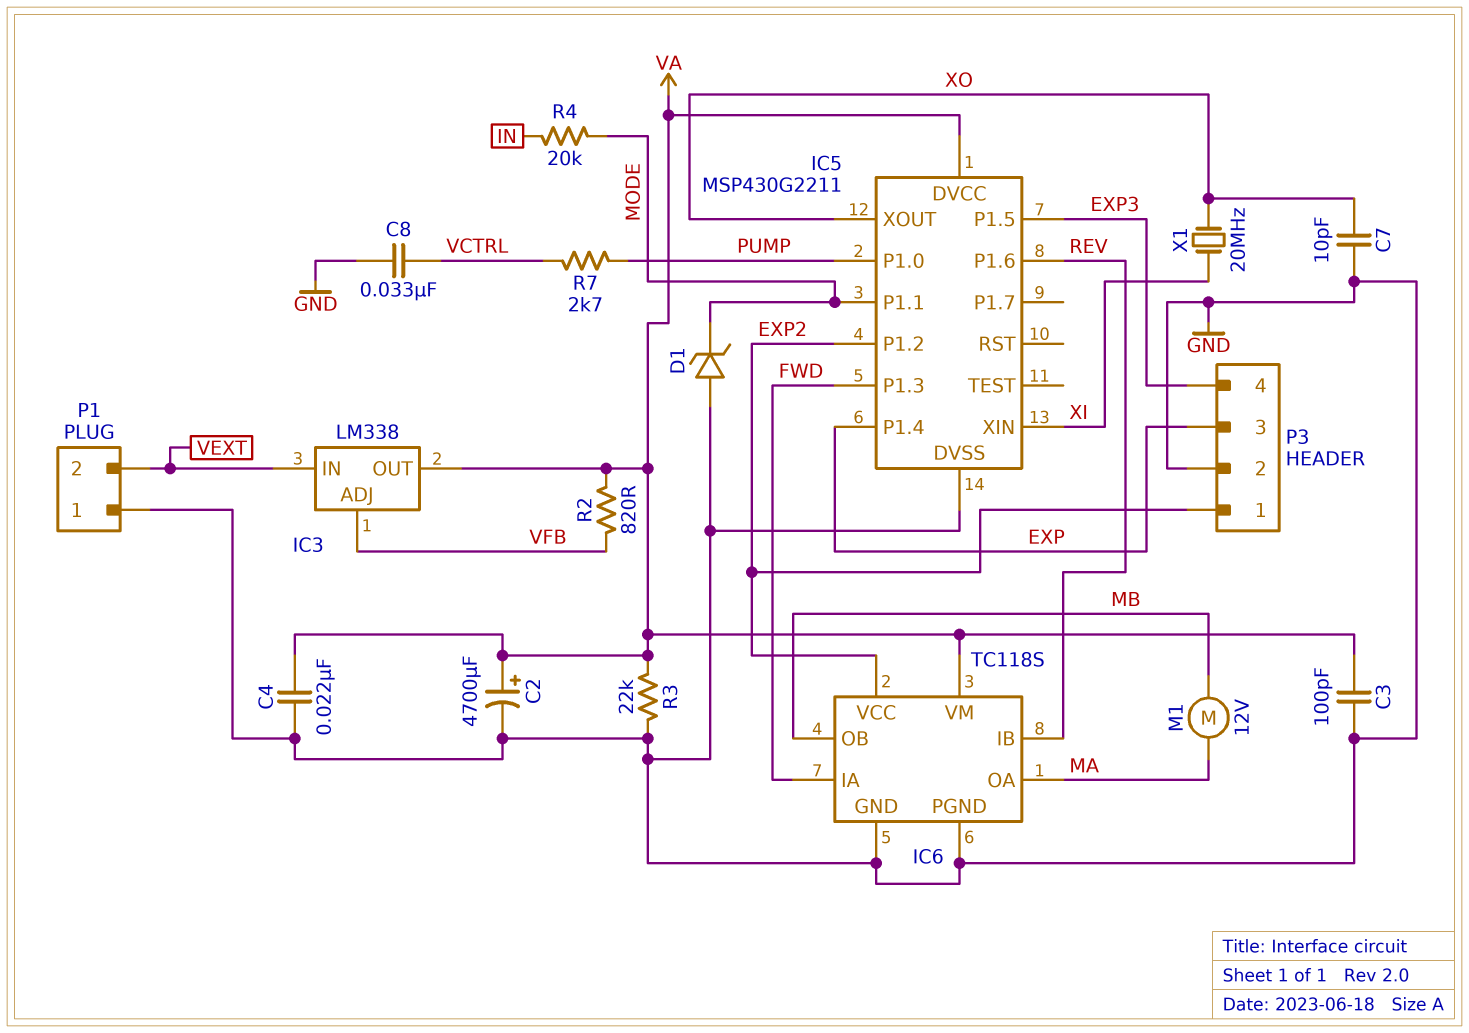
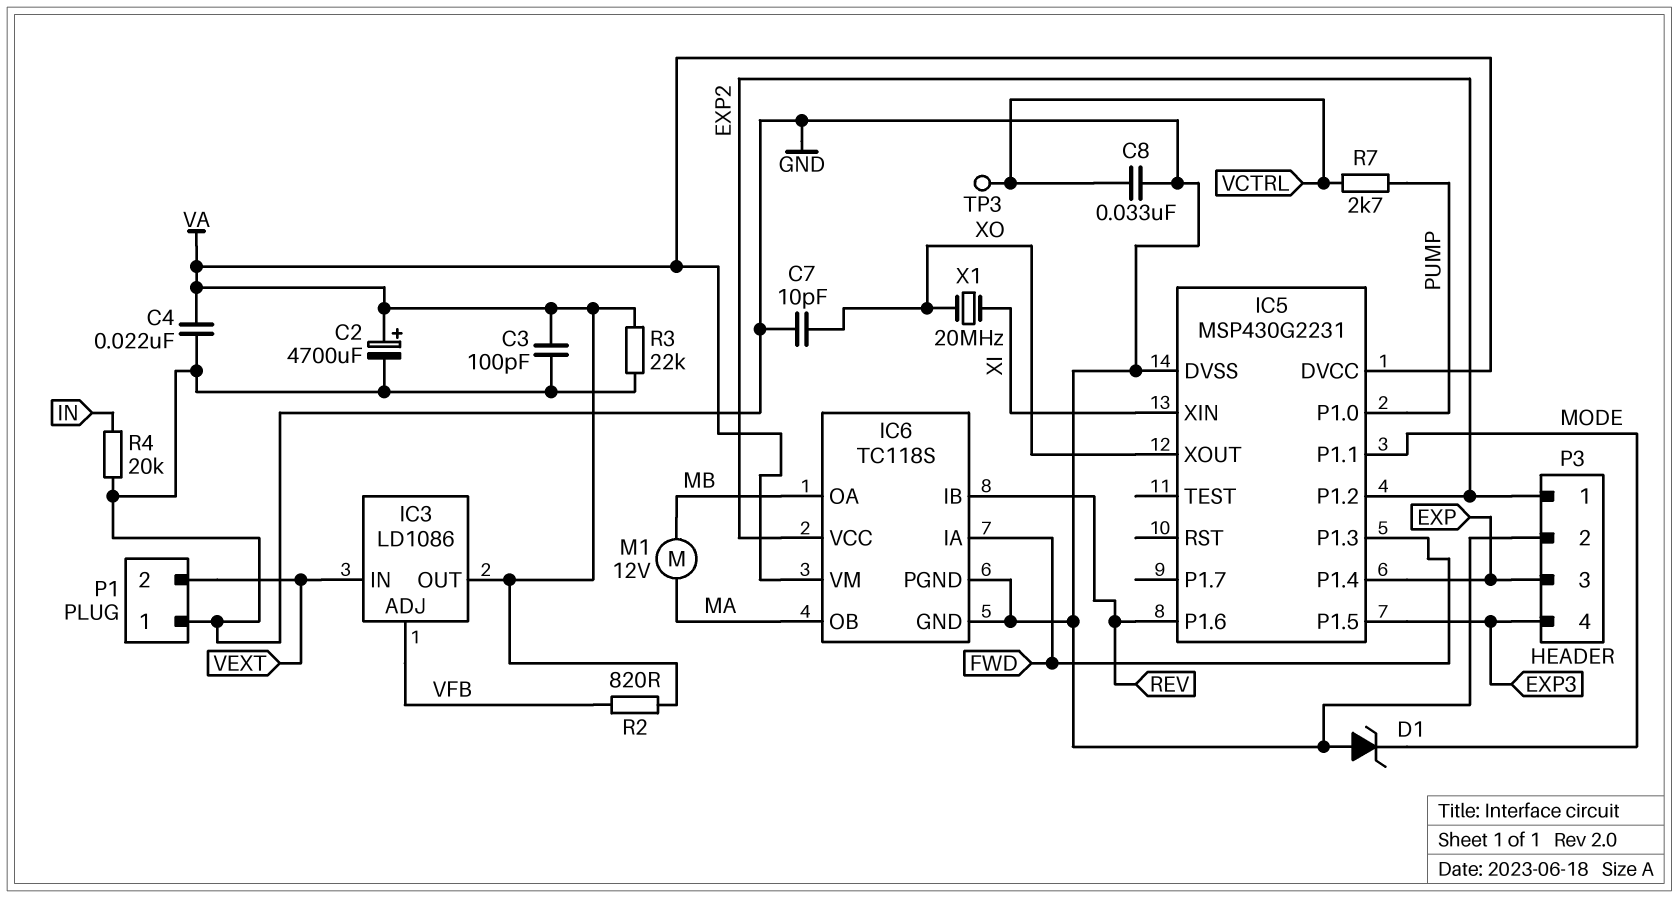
IC3: LM338 -> LD1086
IC5: MSP430G2211 -> MSP430G2231
IC6 pin OA: MA -> MB
IC6 pin OB: MB -> MA
R4: 20k (IN, MODE) -> 20k (GND, IN)
TP3: none -> test point (VCTRL)

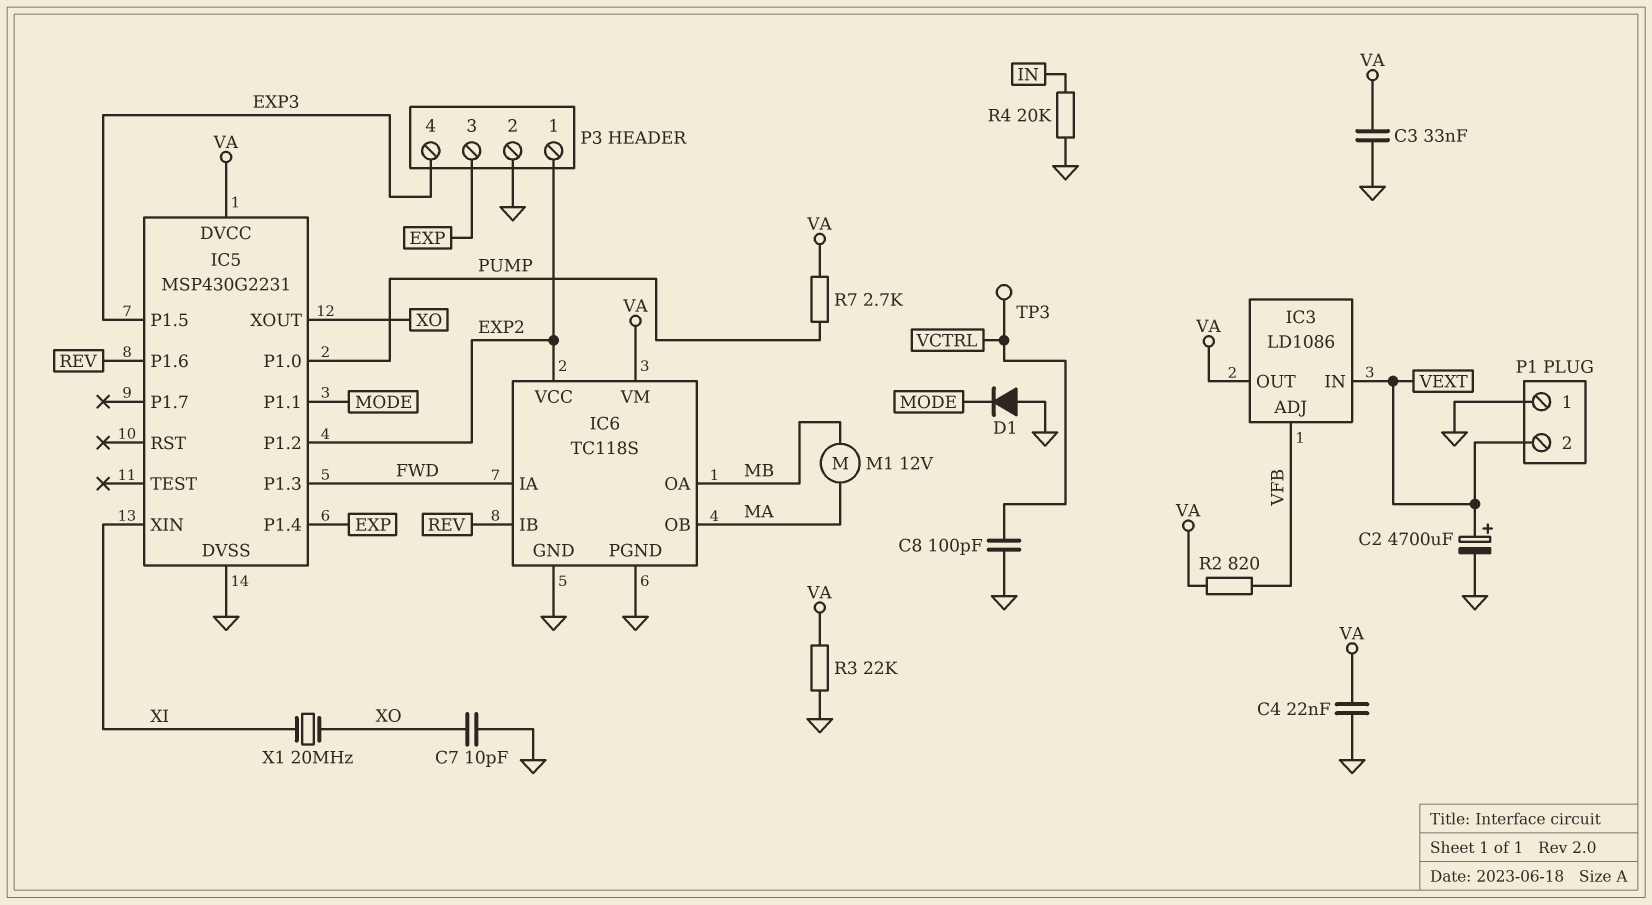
C2: 4700uF (plus VA, minus GND) -> 4700uF (plus VEXT, minus GND)
C3: 100pF (GND, VA) -> 33nF (GND, VA)
C8: 33nF (GND, VCTRL) -> 100pF (GND, VCTRL)
D1: zener (A GND, K MODE) -> diode (A GND, K MODE)
R7: 2.7k (PUMP, VCTRL) -> 2.7k (PUMP, VA)

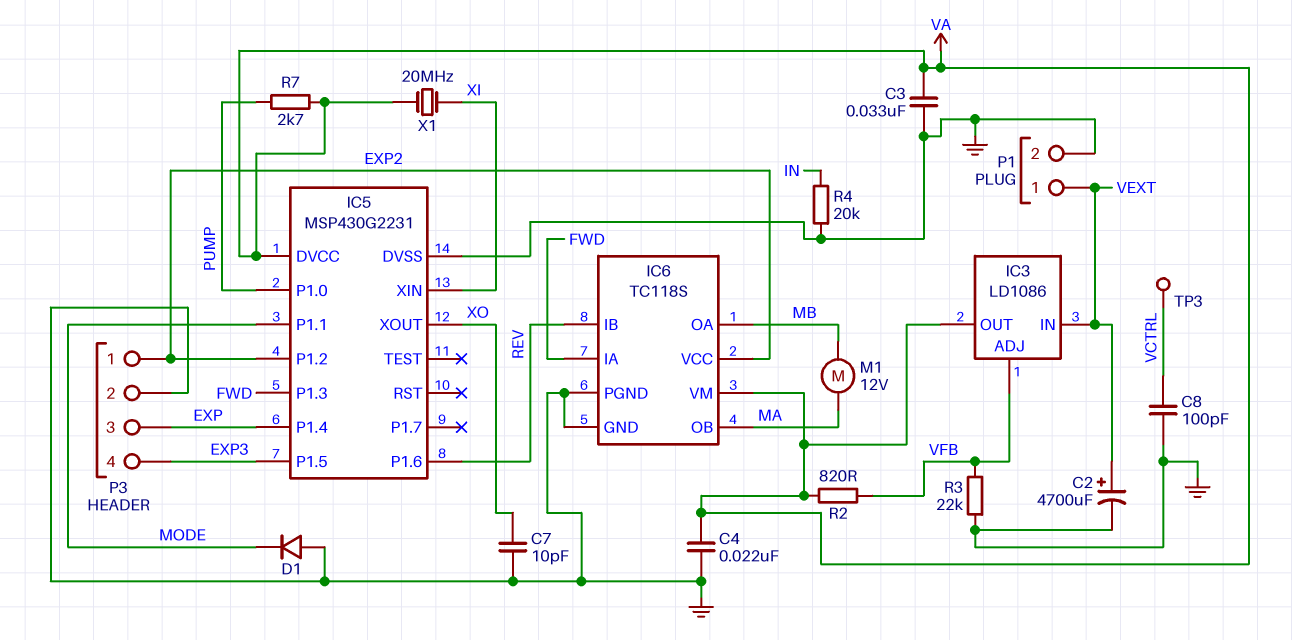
P1 pin 1: GND -> VEXT
P1 pin 2: VEXT -> GND
R3: 22k (GND, VA) -> 22k (GND, VFB)
X1: 20MHz (XI, XO) -> 20MHz (VA, XI)

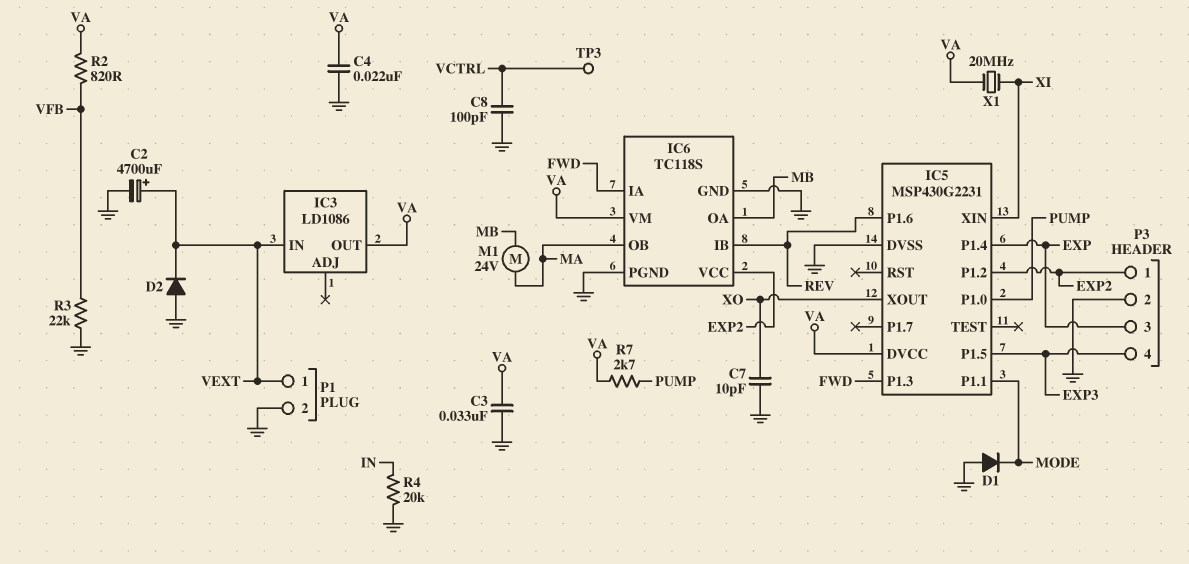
D2: none -> diode (A GND, K VEXT)
IC3 pin ADJ: VFB -> none
M1: motor 12V (MA, MB) -> motor 24V (MA, MB)

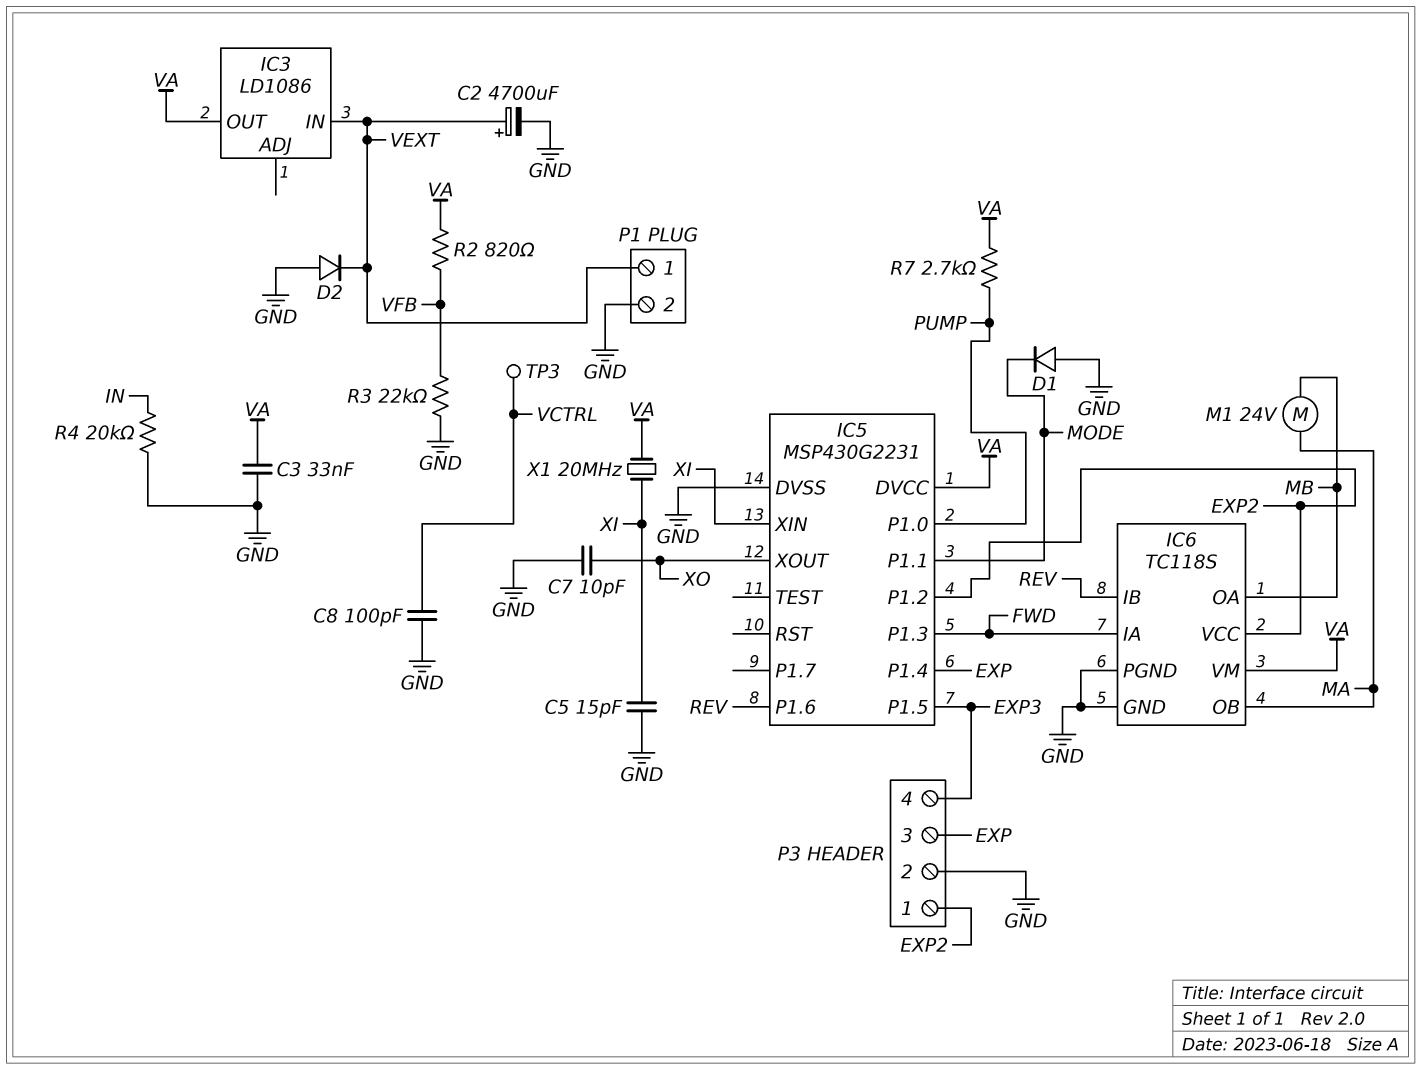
C4: 22nF (GND, VA) -> none
C5: none -> 15pF (GND, XI)

